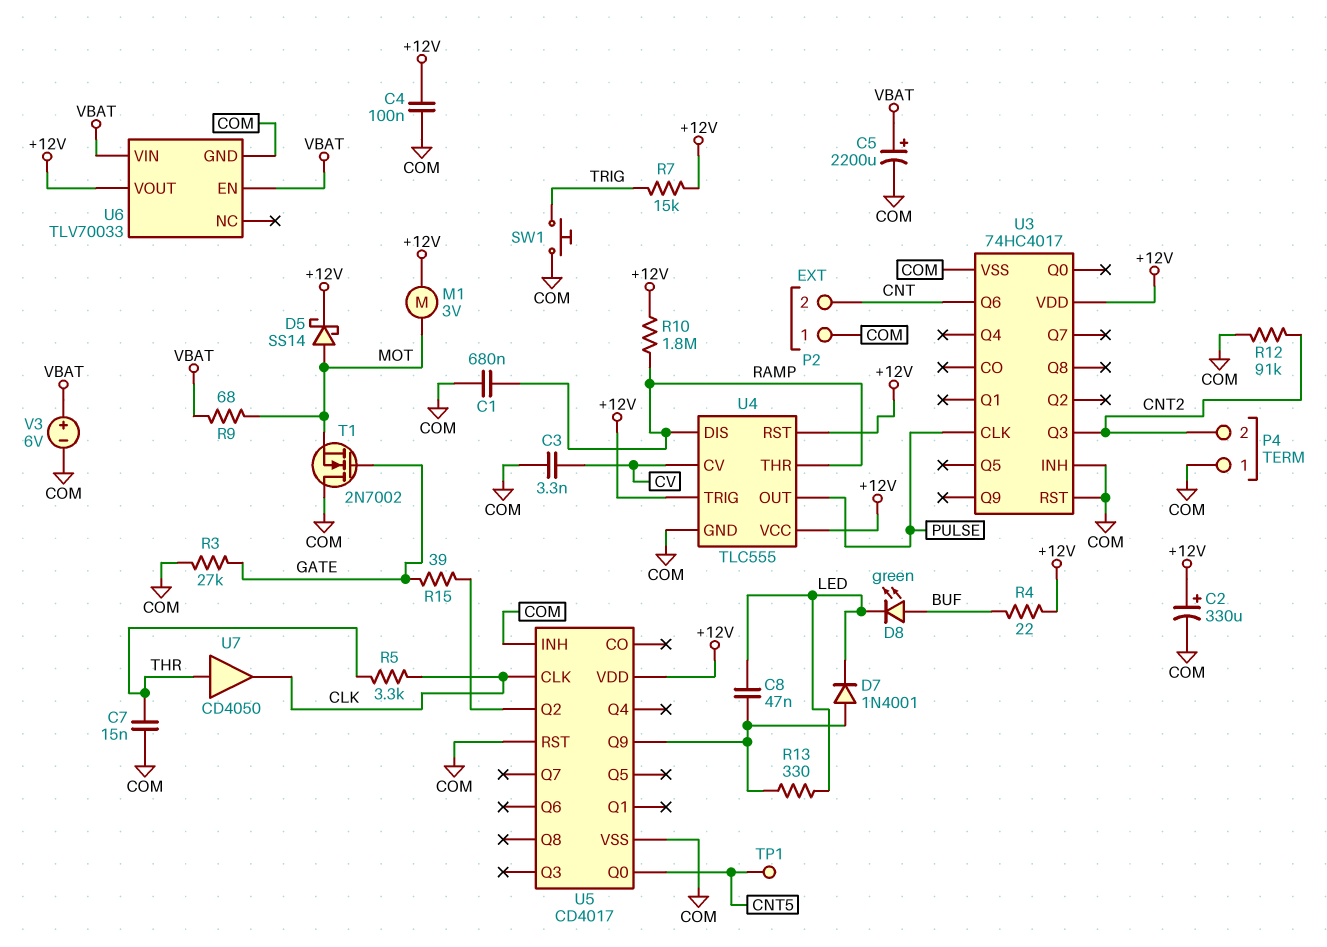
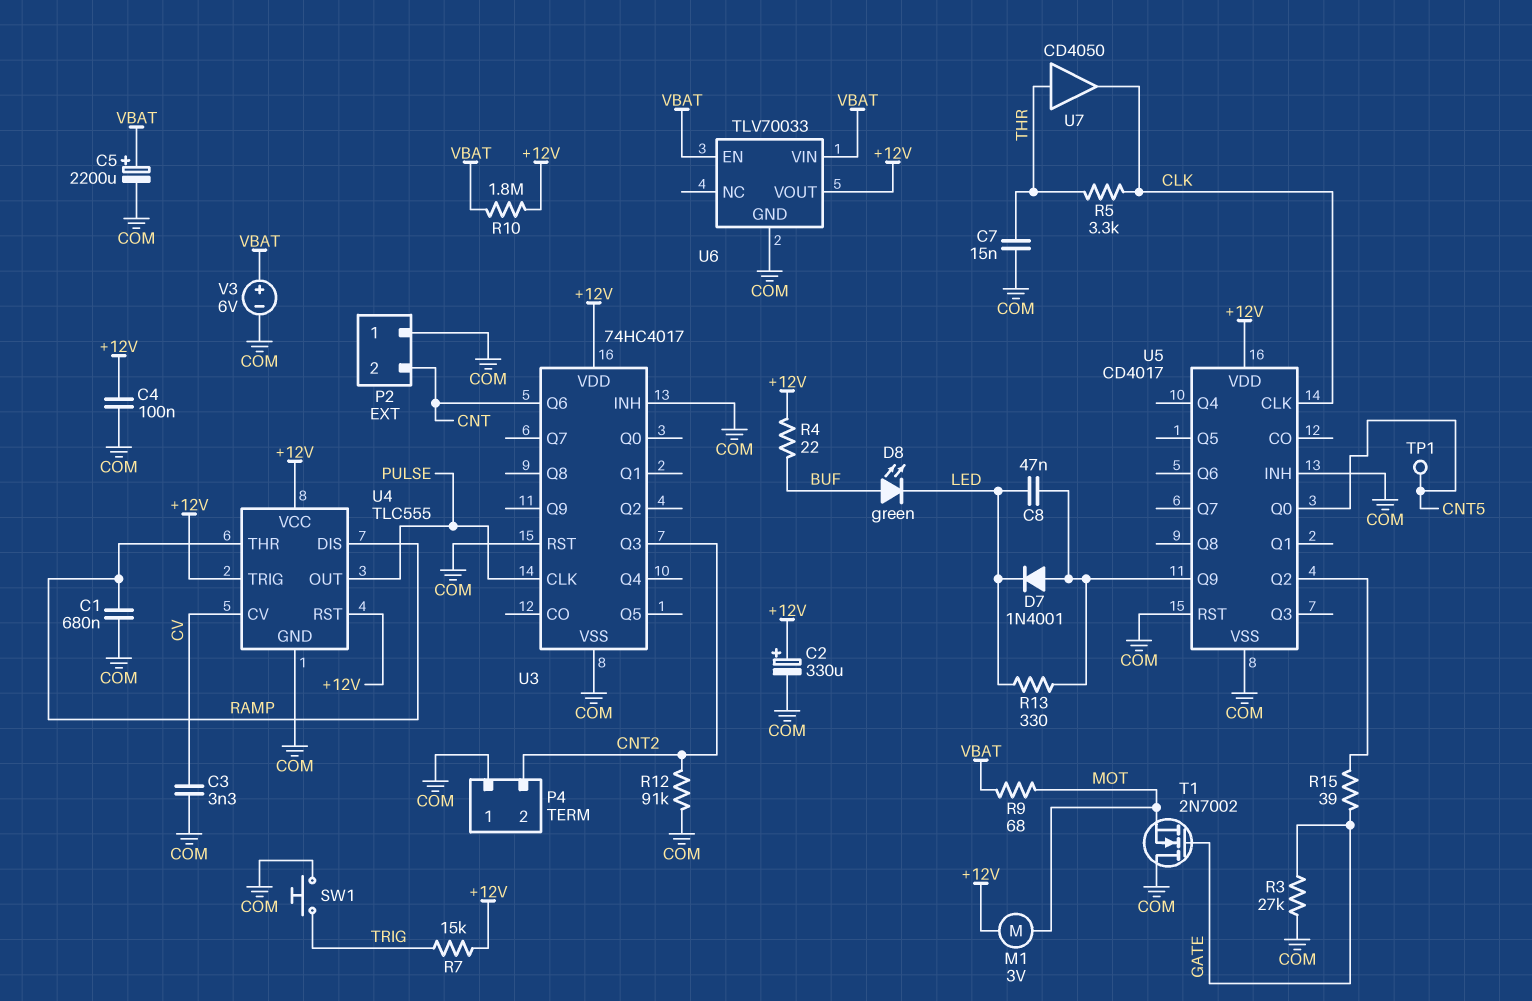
D5: schottky SS14 (A MOT, K +12V) -> none
R10: 1.8M (+12V, RAMP) -> 1.8M (+12V, VBAT)

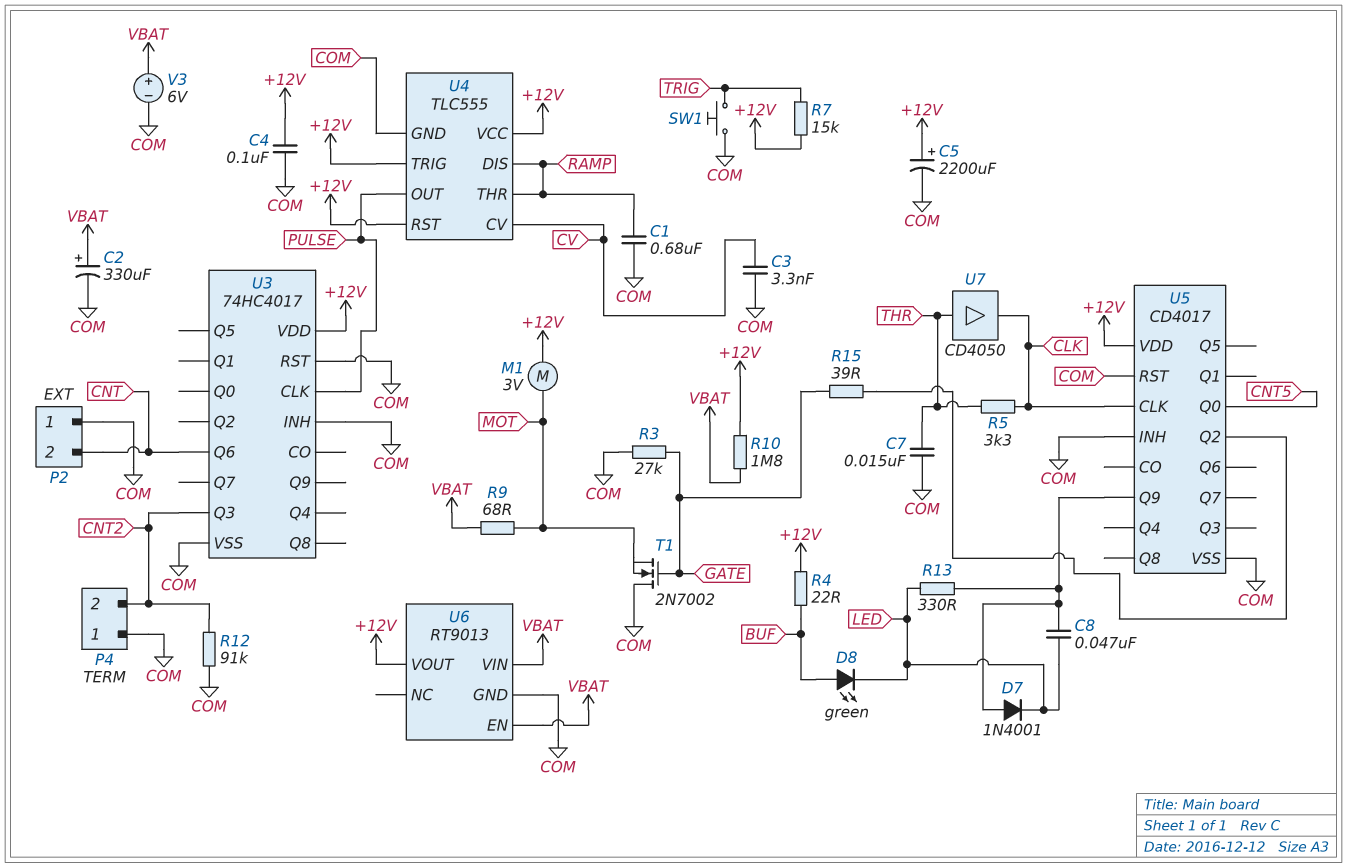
C2: 330uF (plus +12V, minus COM) -> 330uF (plus VBAT, minus COM)
C5: 2200uF (plus VBAT, minus COM) -> 2200uF (plus +12V, minus COM)
TP1: test point (CNT5) -> none
U6: TLV70033 -> RT9013

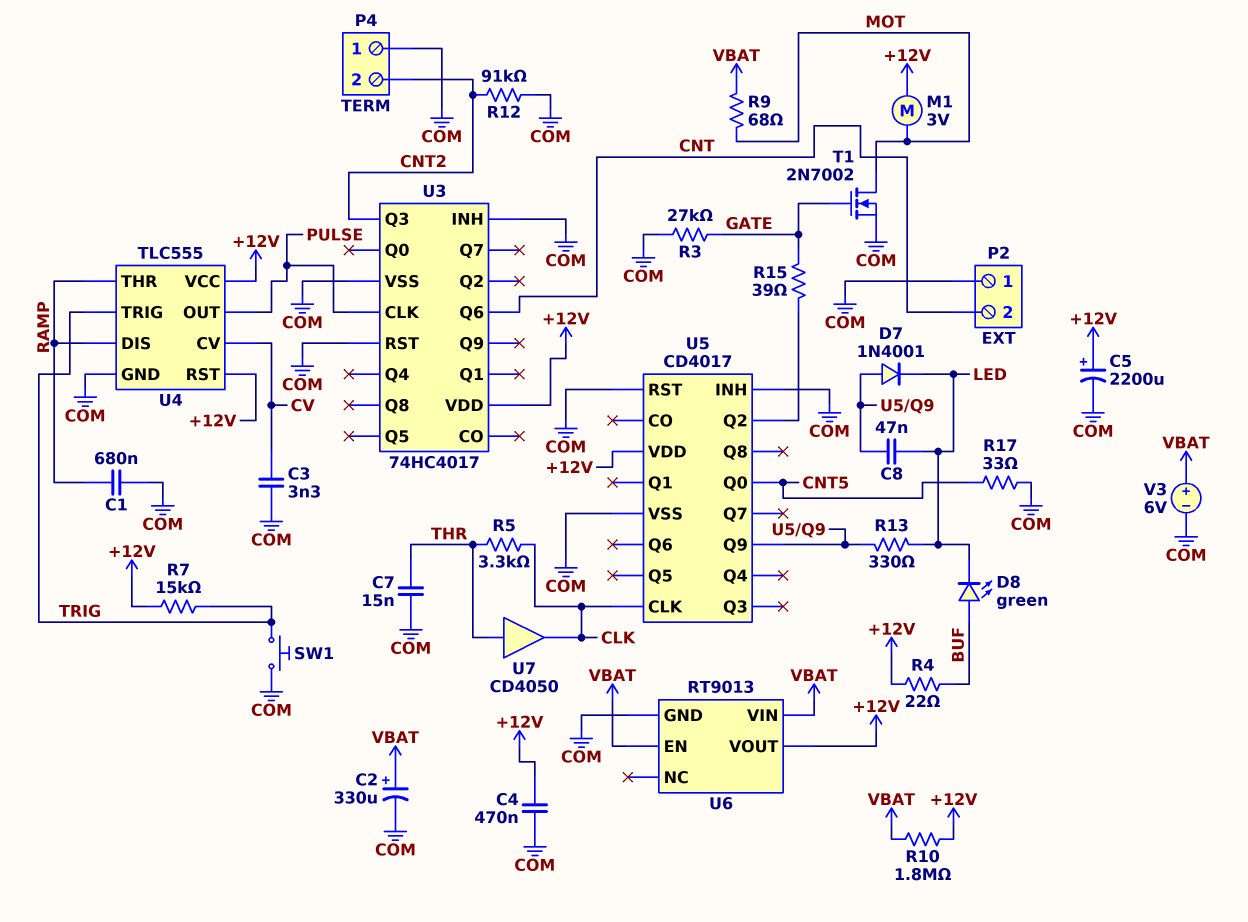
C4: 100nF (+12V, COM) -> 470nF (+12V, COM)
R17: none -> 33 (CNT5, COM)
T1: NMOS 2N7002 (G GATE, D COM, S MOT) -> NMOS 2N7002 (G GATE, D MOT, S COM)
U4 pin TRIG: +12V -> TRIG

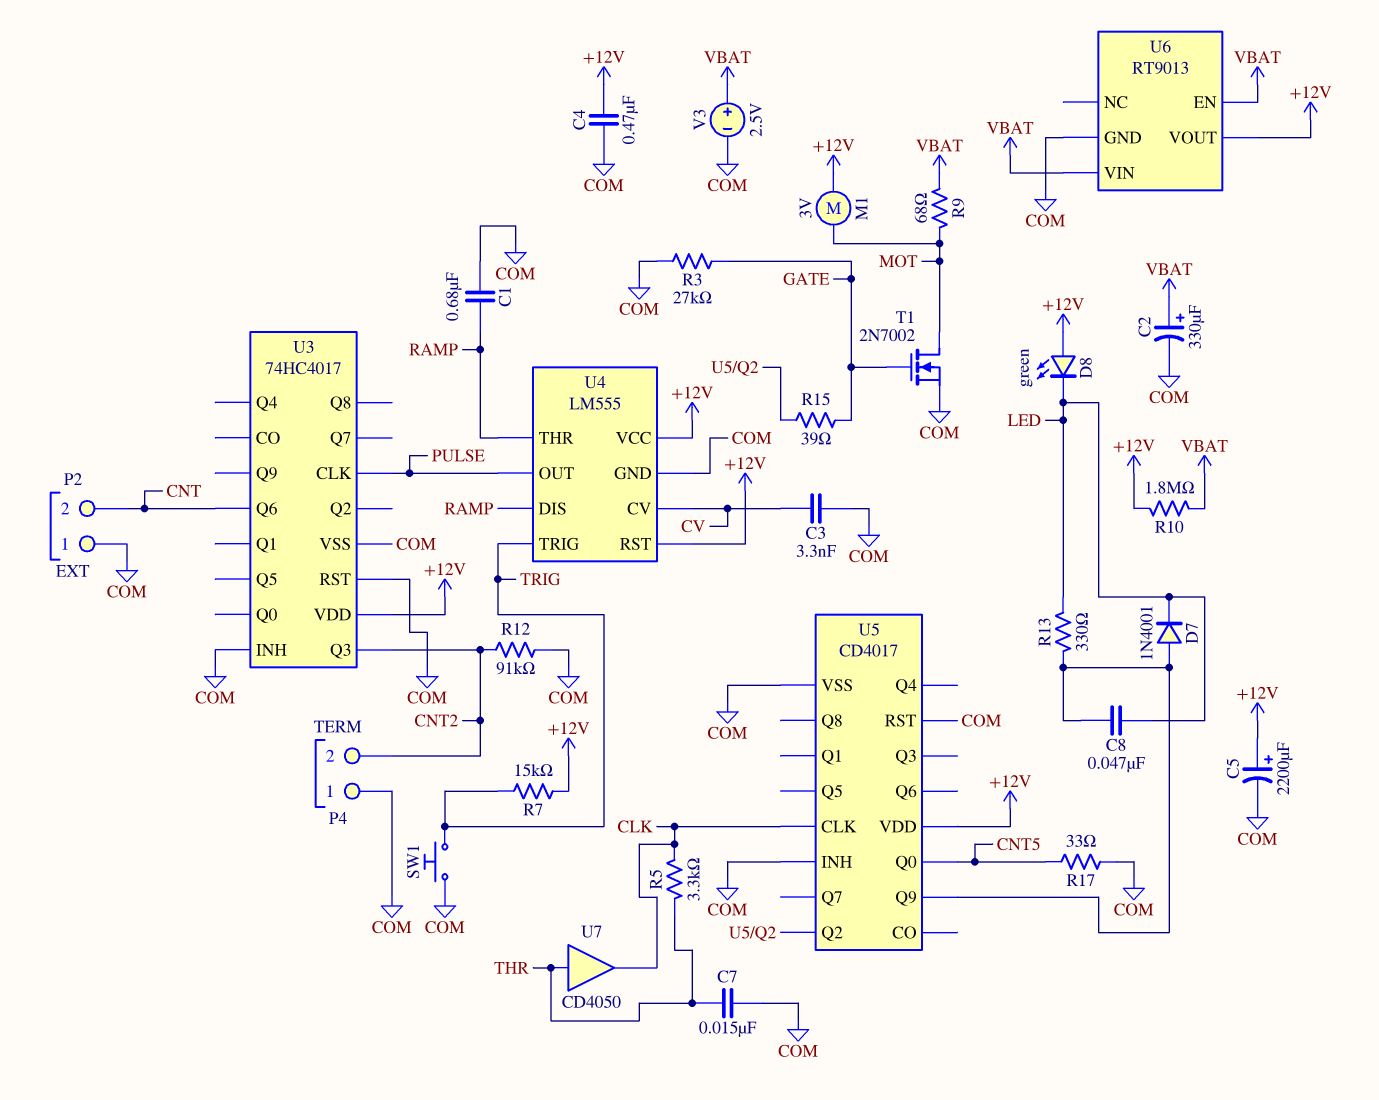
D8: LED green (A BUF, K LED) -> LED green (A +12V, K LED)
R4: 22 (+12V, BUF) -> none
U4: TLC555 -> LM555
V3: 6V (plus VBAT, minus COM) -> 2.5V (plus VBAT, minus COM)

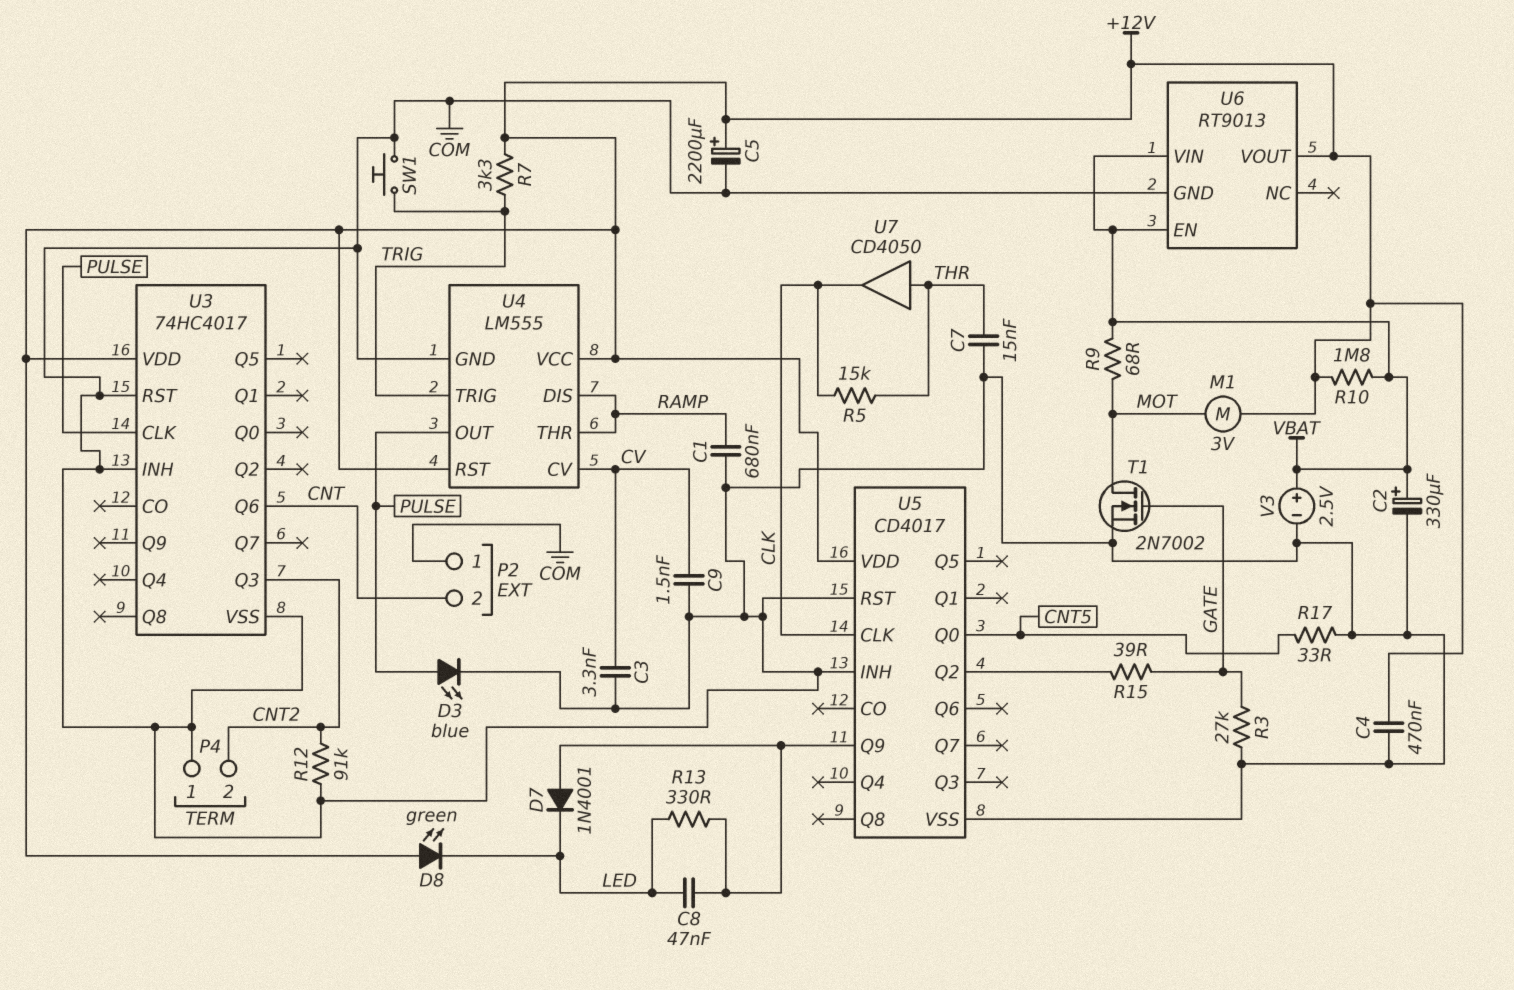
C9: none -> 1.5nF (COM, CV)
D3: none -> LED blue (A PULSE, K COM)
R5: 3.3k (CLK, THR) -> 15k (CLK, THR)
R7: 15k (+12V, TRIG) -> 3.3k (+12V, TRIG)

